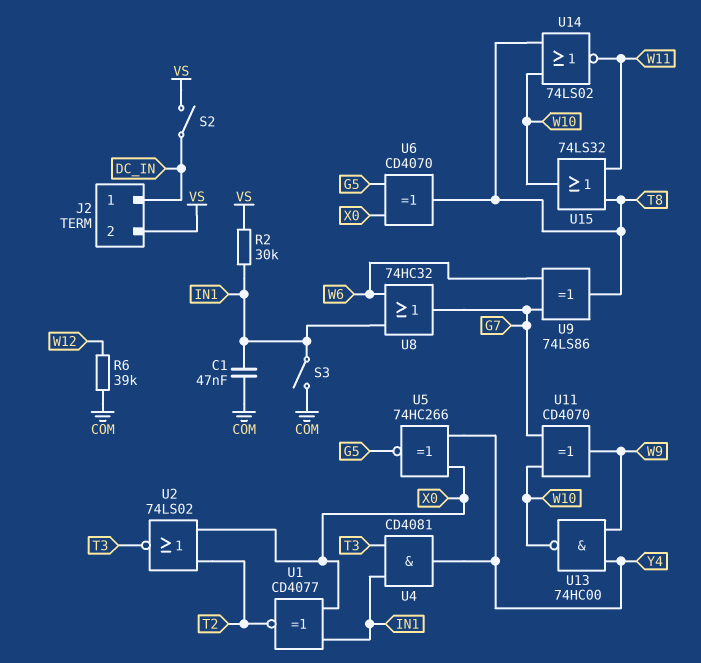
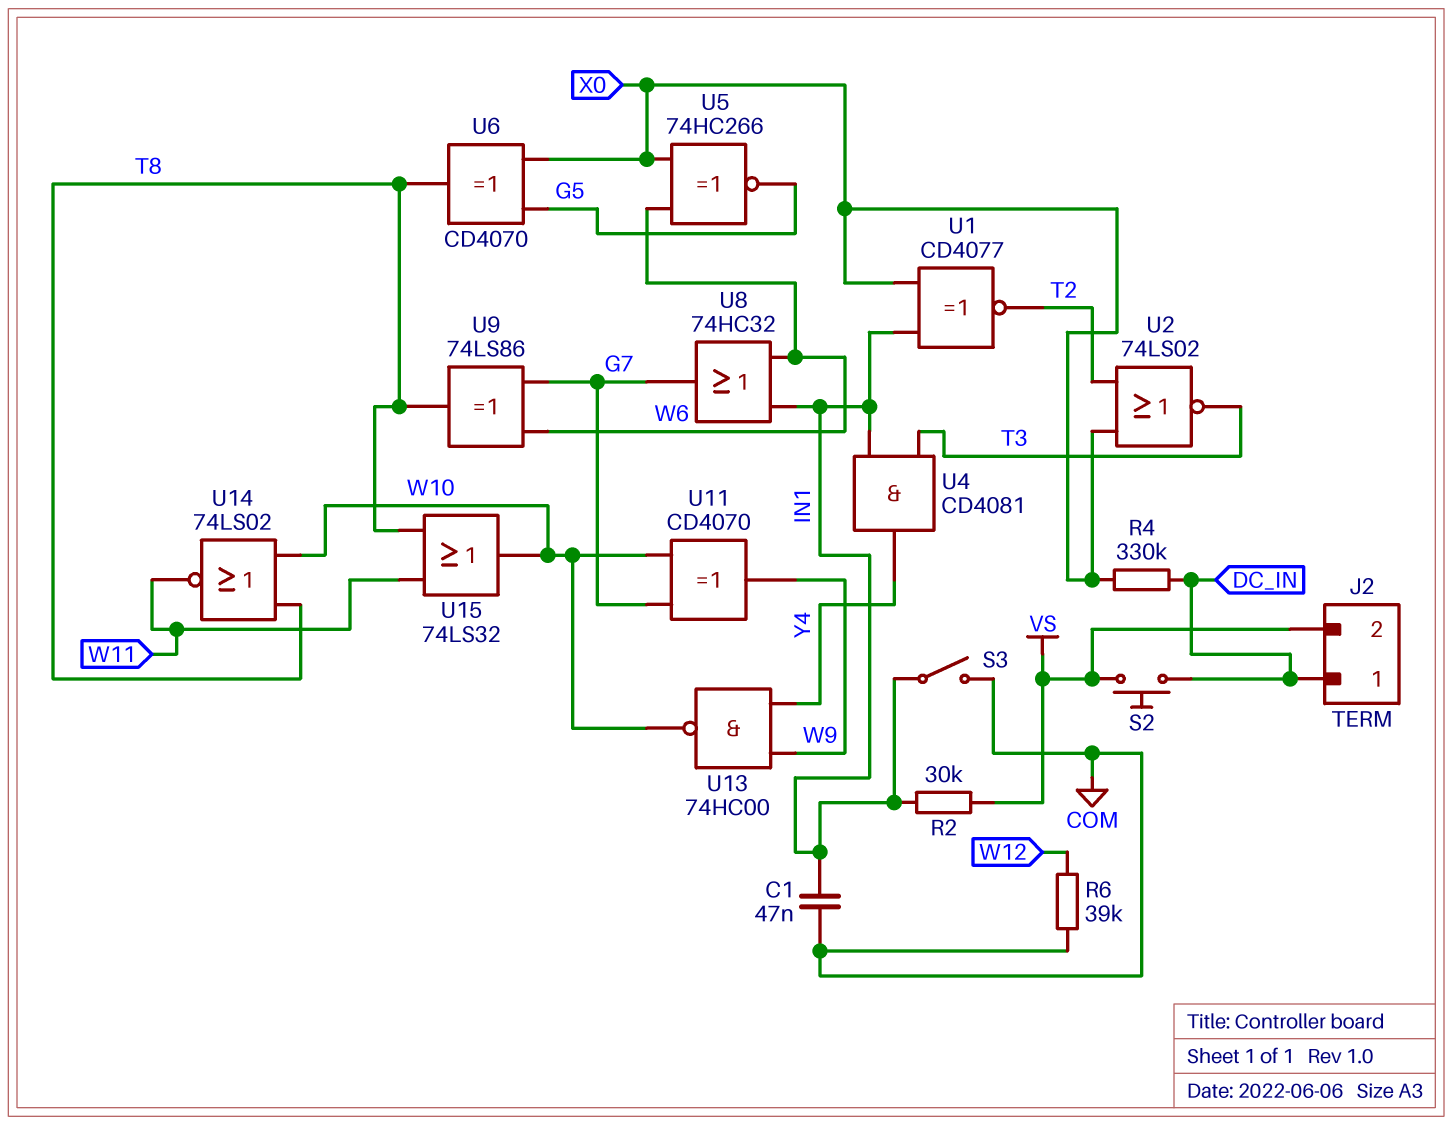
R4: none -> 330k (DC_IN, X0)
S2: switch (DC_IN, VS) -> button (DC_IN, VS)
U5: XNOR 74HC266 (in X0, in Y4, out G5) -> XNOR 74HC266 (in W6, in X0, out G5)

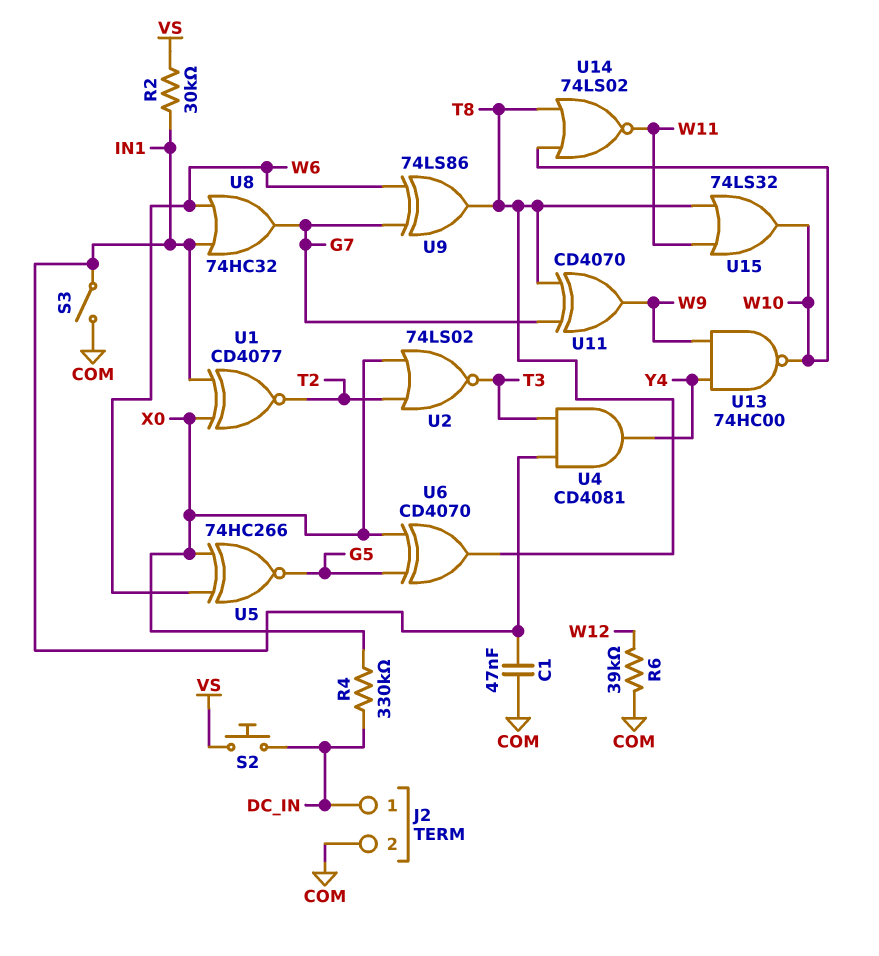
J2 pin 2: VS -> COM
U11: XOR CD4070 (in G7, in W10, out W9) -> XOR CD4070 (in G7, in T8, out W9)

